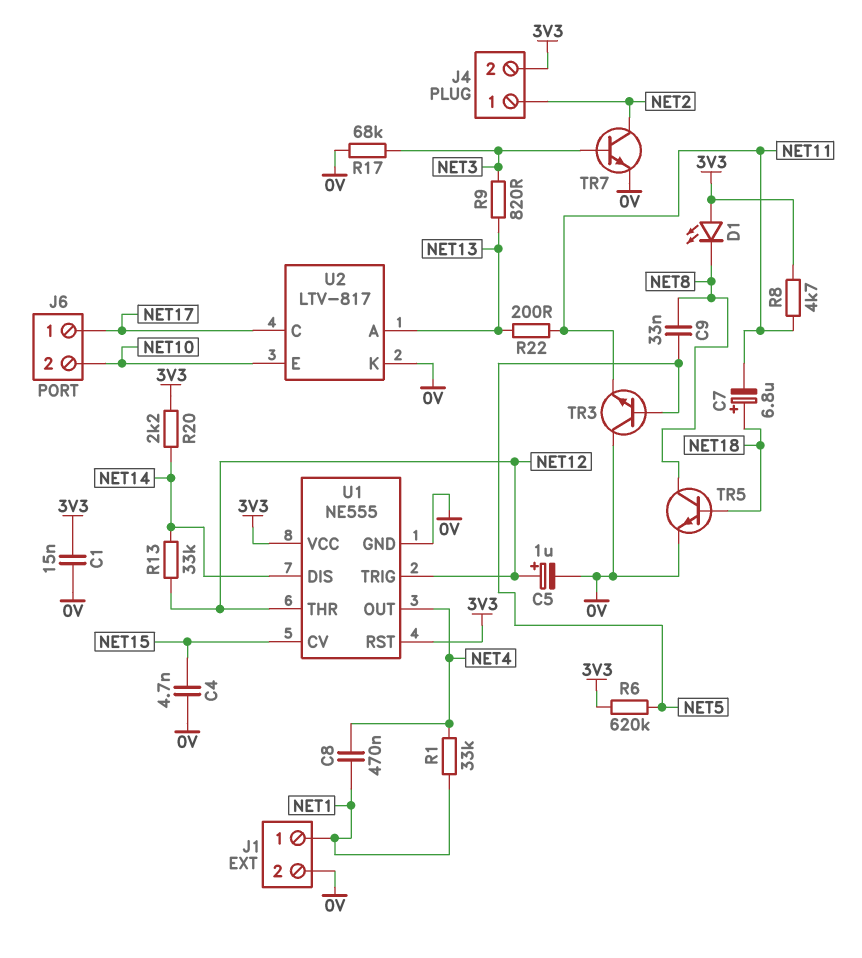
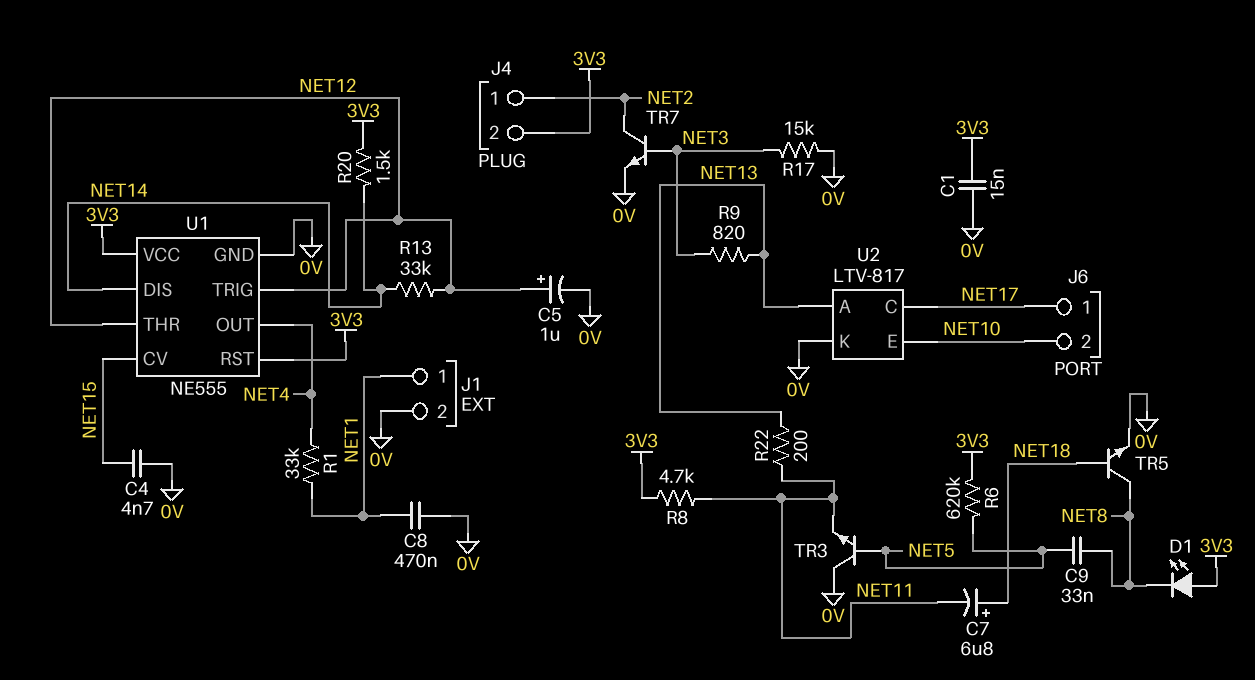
C8: 470nF (NET1, NET4) -> 470nF (0V, NET1)
R17: 68k (0V, NET3) -> 15k (0V, NET3)
R20: 2.2k (3V3, NET14) -> 1.5k (3V3, NET14)

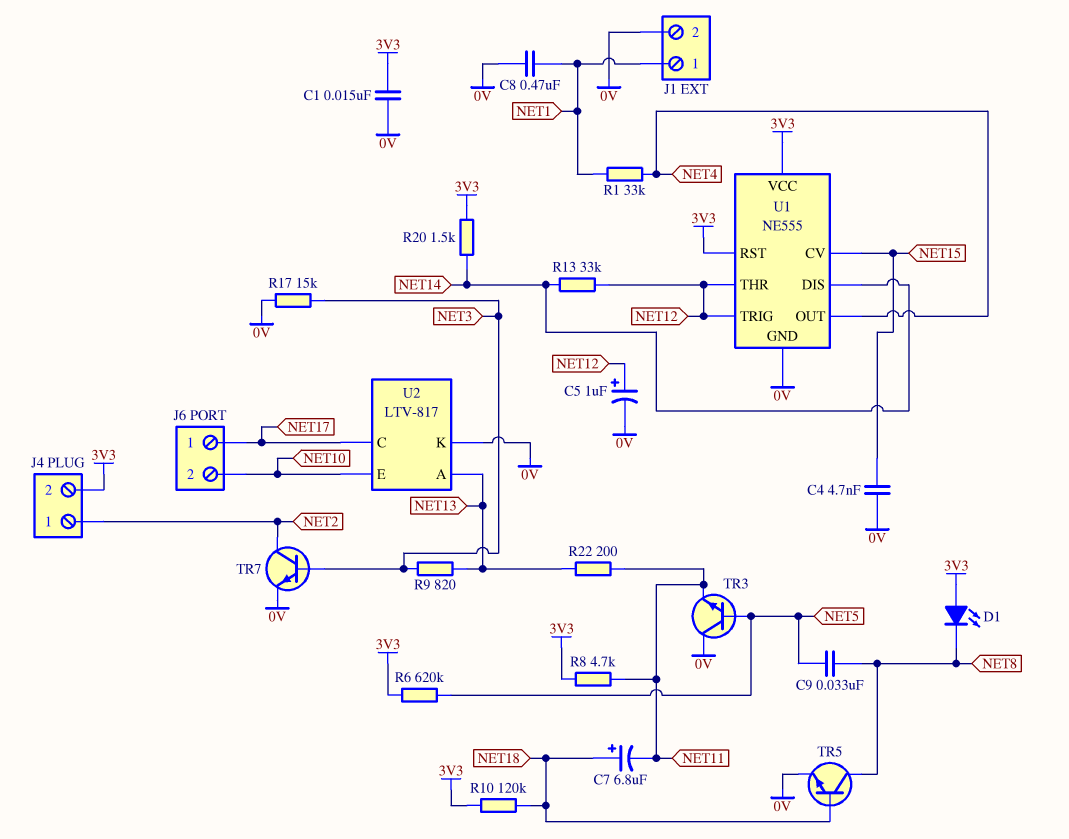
R10: none -> 120k (3V3, NET18)

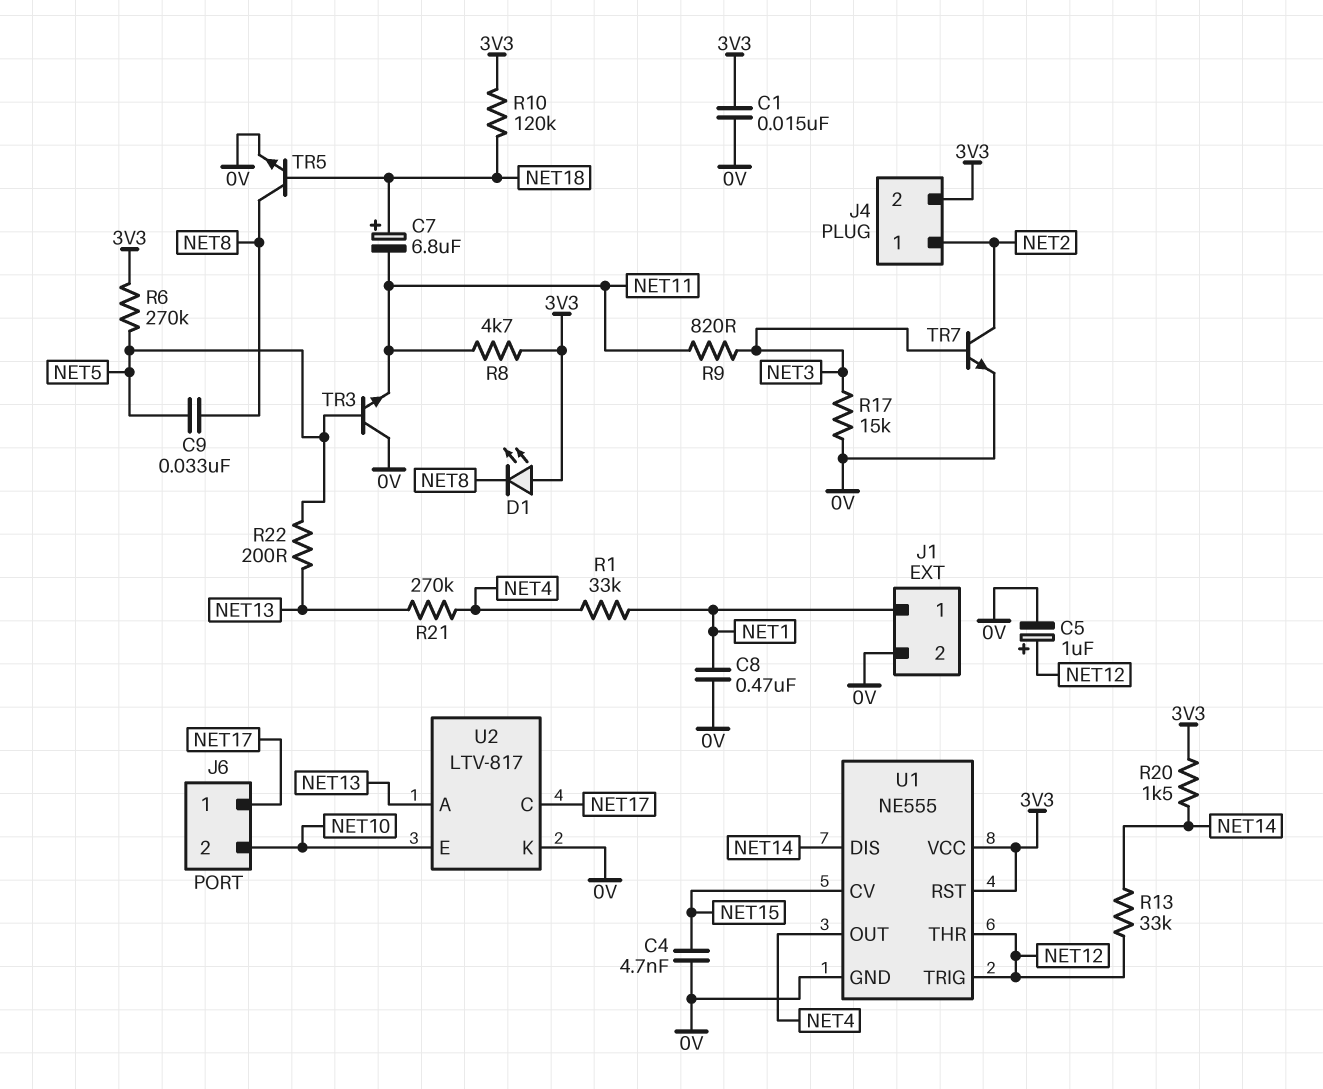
R6: 620k (3V3, NET5) -> 270k (3V3, NET5)
R9: 820 (NET3, NET13) -> 820 (NET3, NET11)
R21: none -> 270k (NET4, NET13)
R22: 200 (NET11, NET13) -> 200 (NET5, NET13)

